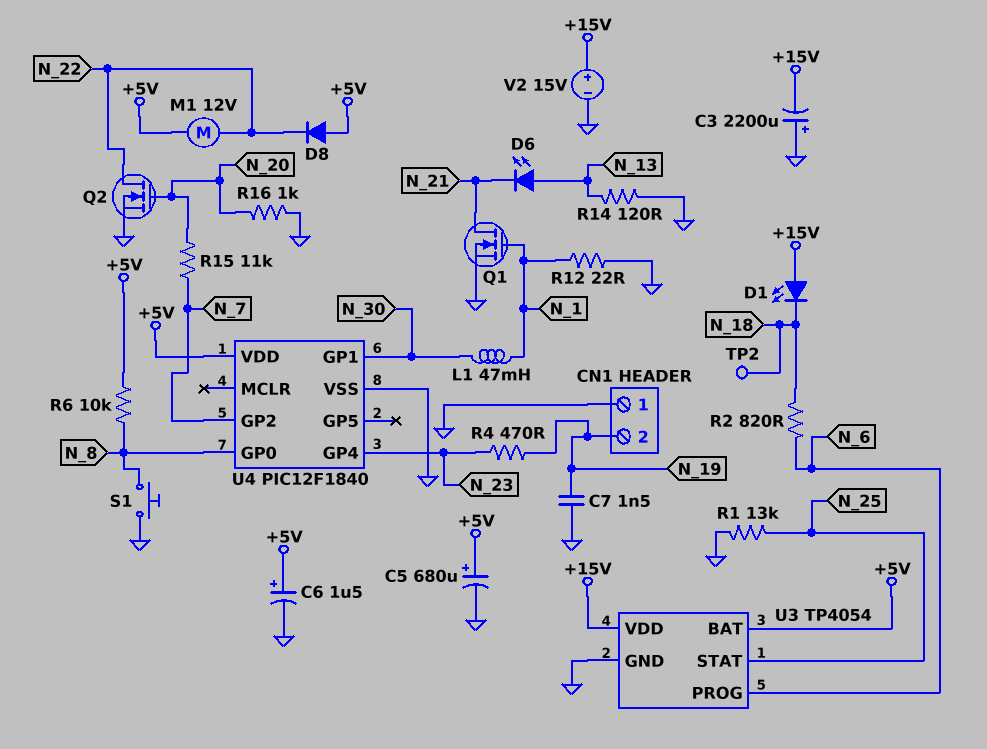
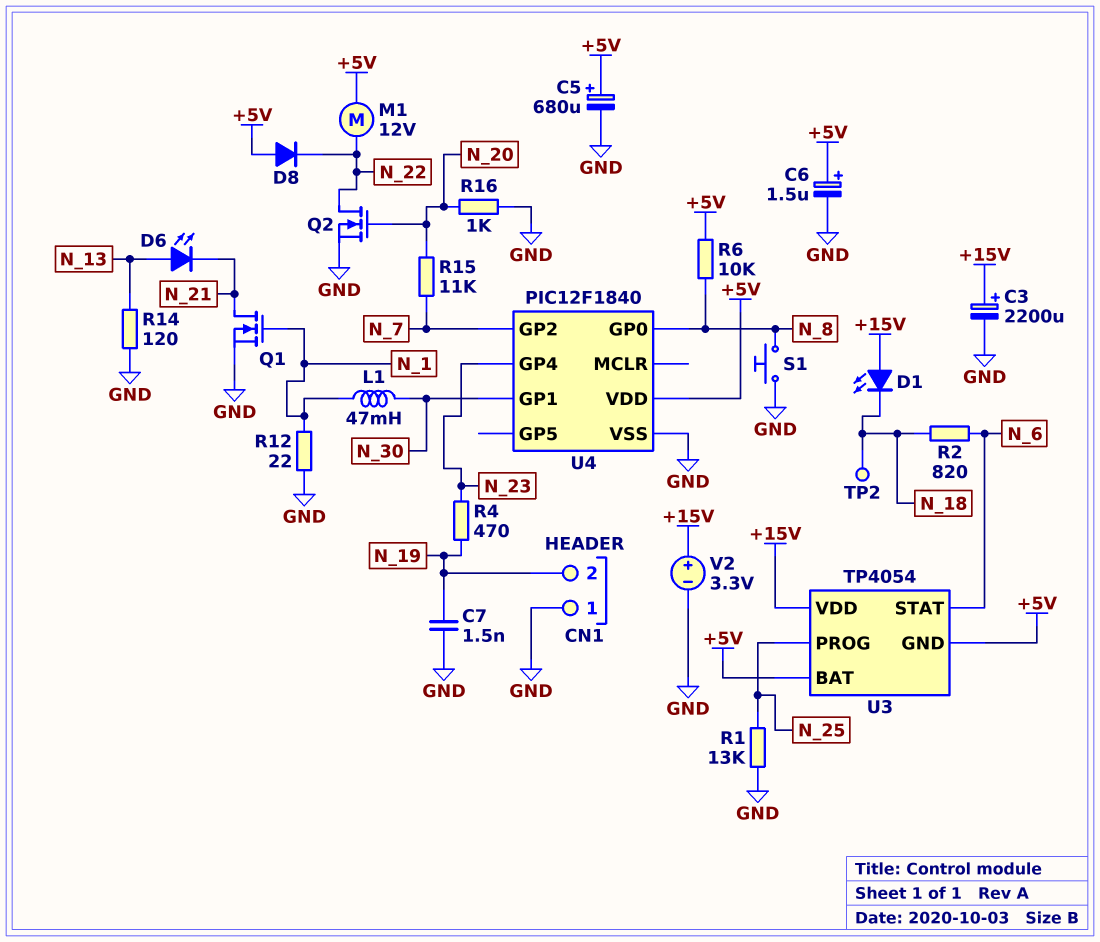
C3: 2200uF (plus GND, minus +15V) -> 2200uF (plus +15V, minus GND)
U3 pin GND: GND -> +5V
U3 pin PROG: N_6 -> N_25
U3 pin STAT: N_25 -> N_6
V2: 15V (plus +15V, minus GND) -> 3.3V (plus +15V, minus GND)

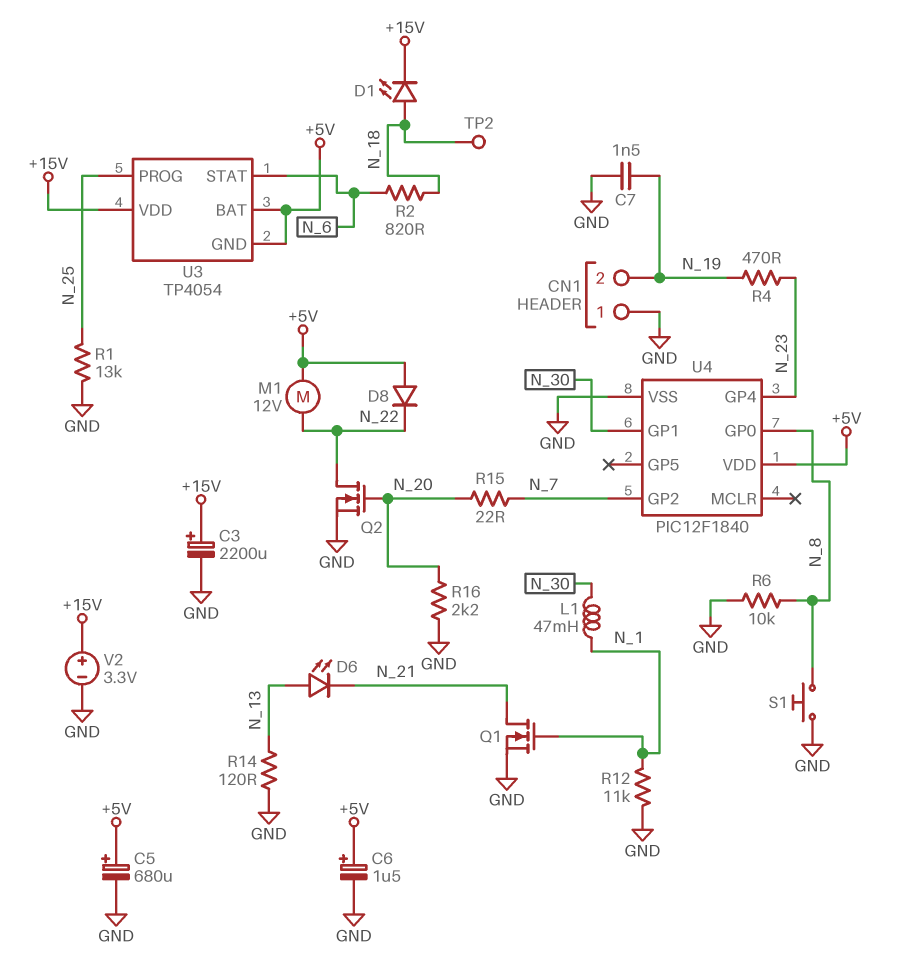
D1: LED (A +15V, K N_18) -> LED (A N_18, K +15V)
R6: 10k (+5V, N_8) -> 10k (GND, N_8)
R12: 22 (GND, N_1) -> 11k (GND, N_1)
R15: 11k (N_7, N_20) -> 22 (N_7, N_20)
R16: 1k (GND, N_20) -> 2.2k (GND, N_20)

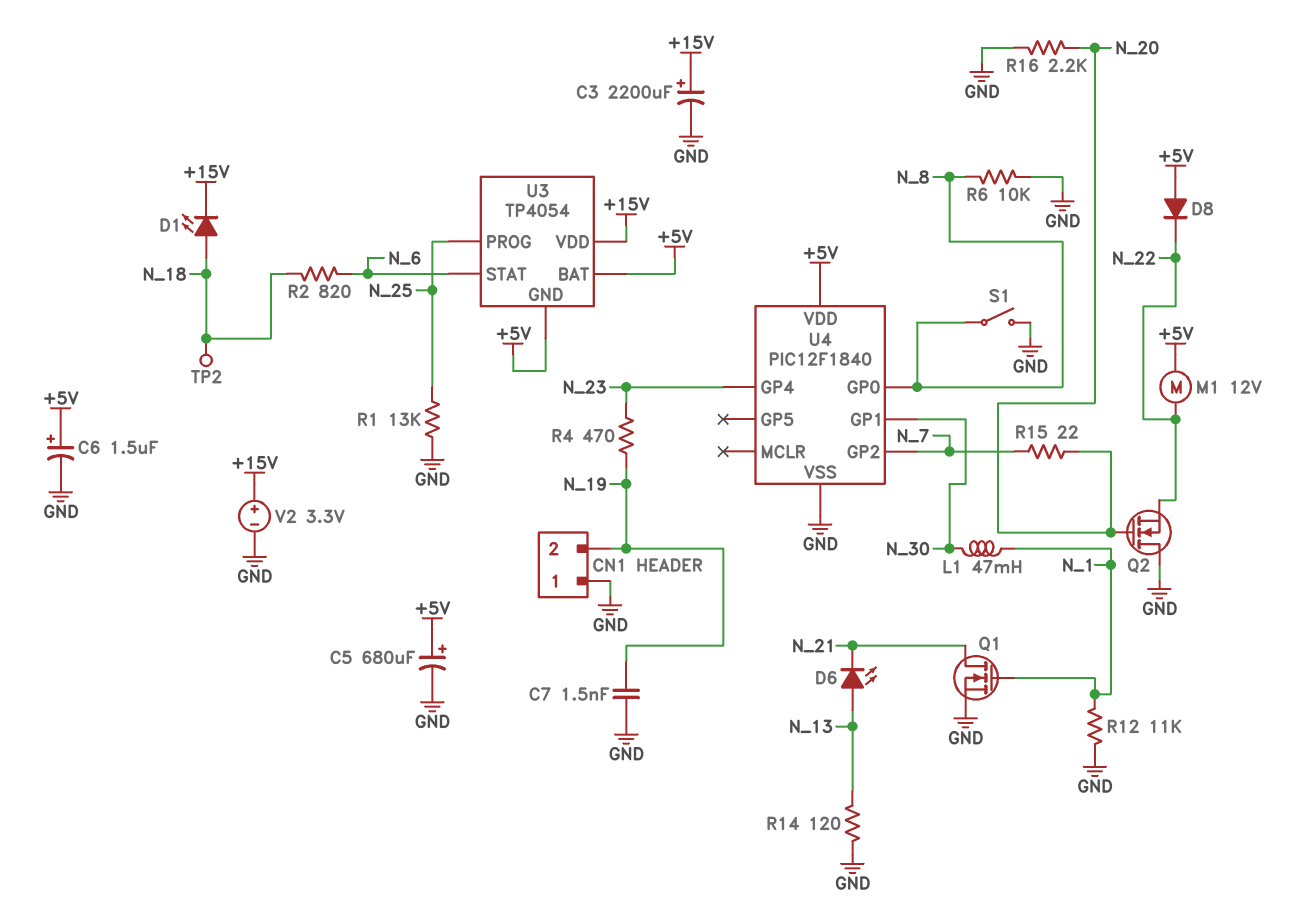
Q2: NMOS (G N_20, D N_22, S GND) -> NMOS (G N_20, D GND, S N_22)
S1: button (GND, N_8) -> switch (GND, N_8)

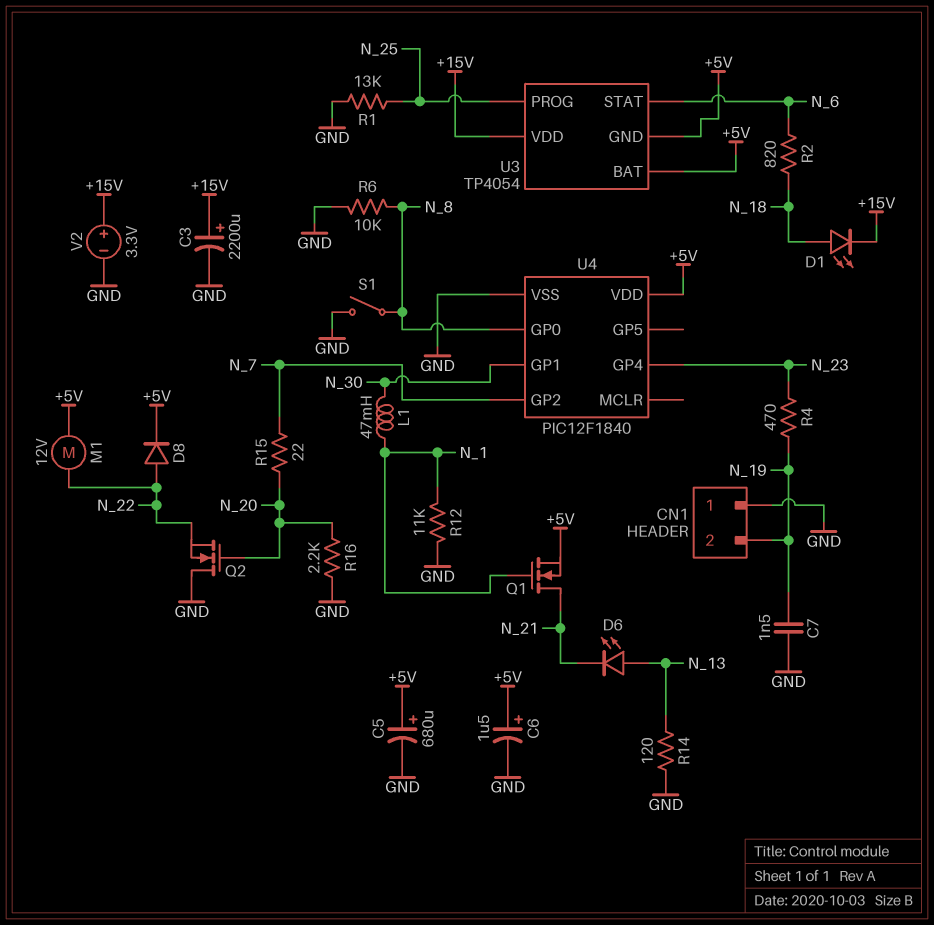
D8: diode (A +5V, K N_22) -> diode (A N_22, K +5V)
Q1: NMOS (G N_1, D N_21, S GND) -> NMOS (G N_1, D N_21, S +5V)
TP2: test point (N_18) -> none

